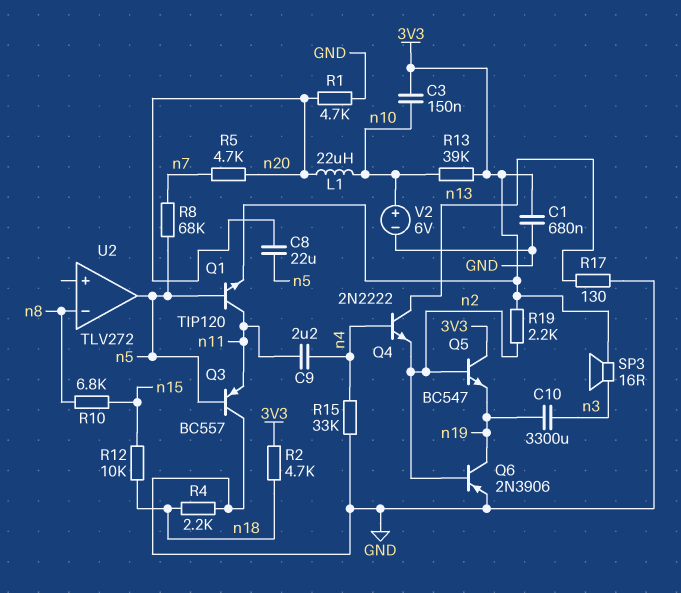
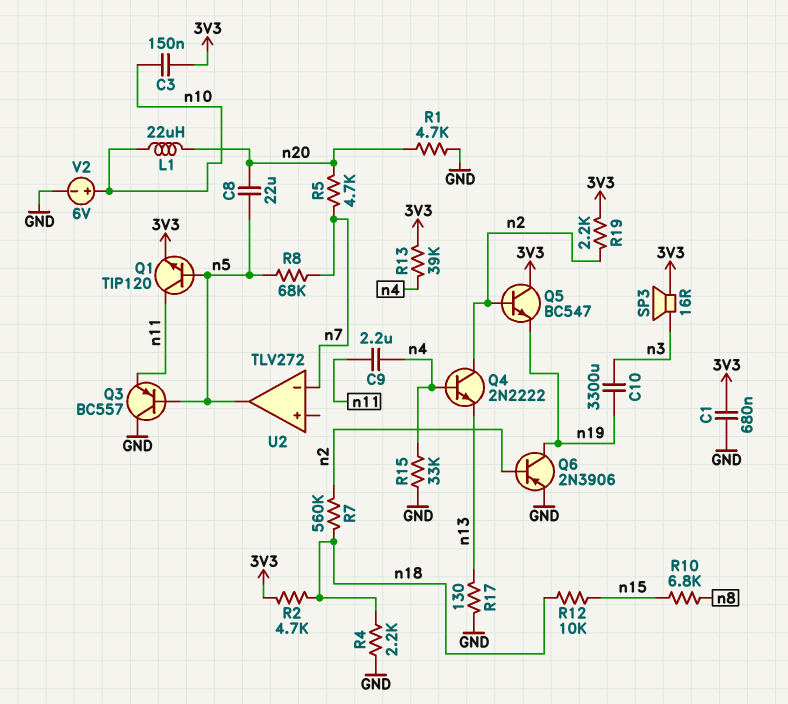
Q4: NPN 2N2222 (B n4, C n13, E n2) -> NPN 2N2222 (B n4, C n2, E n13)
R7: none -> 560k (n2, n18)
R13: 39k (3V3, n10) -> 39k (3V3, n4)
U2 pin in-: n8 -> n7

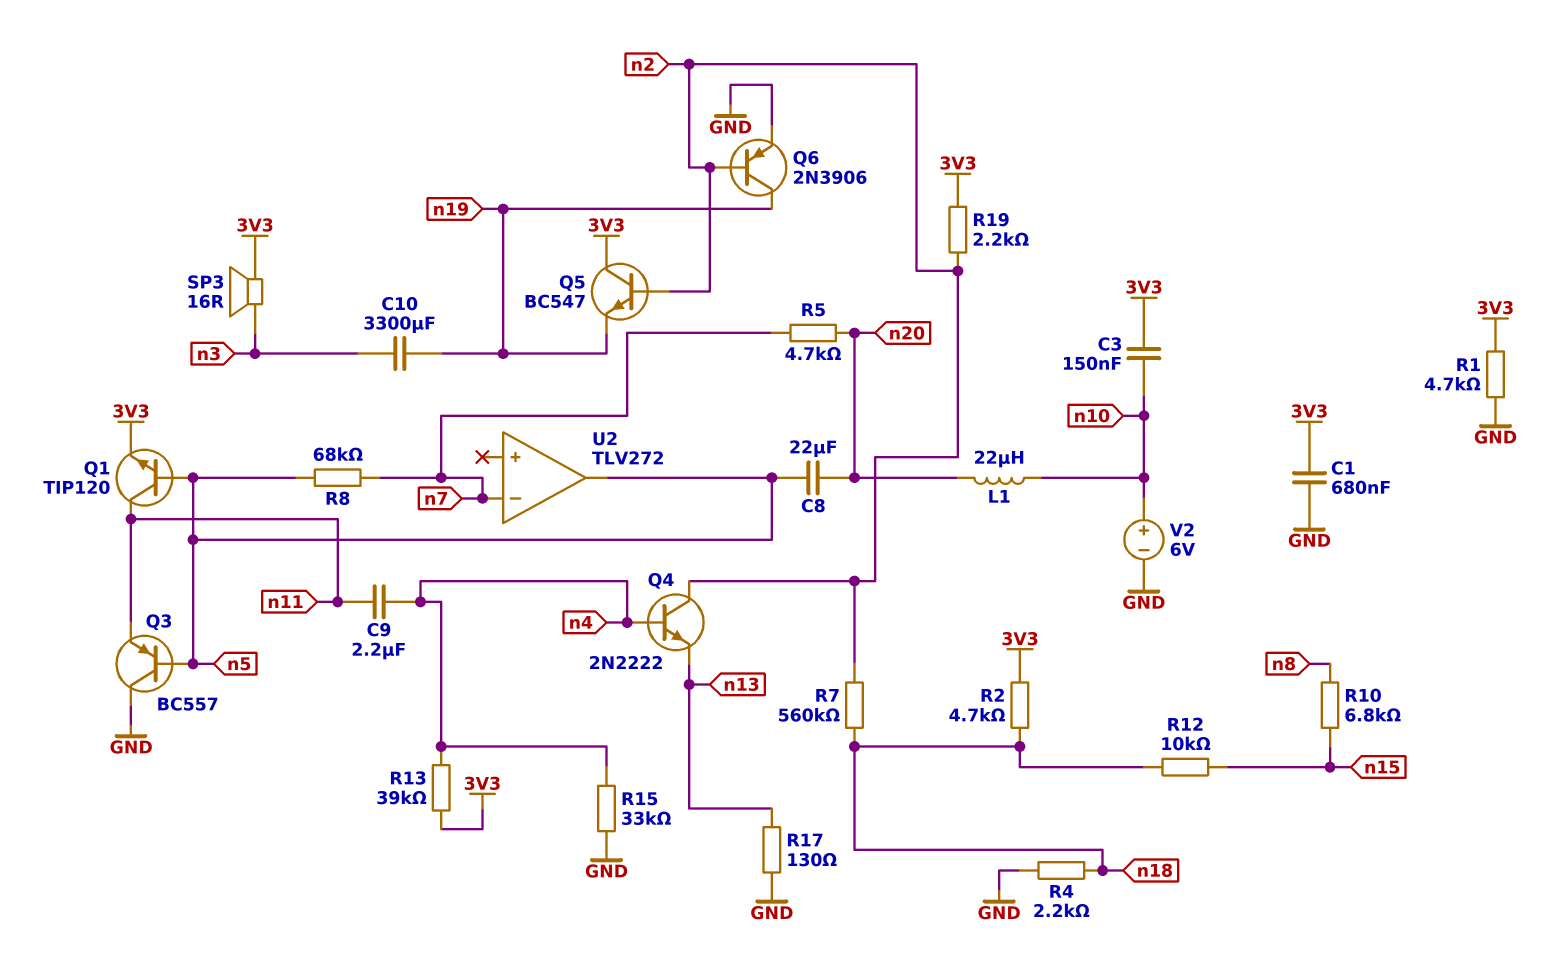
R1: 4.7k (GND, n20) -> 4.7k (3V3, GND)

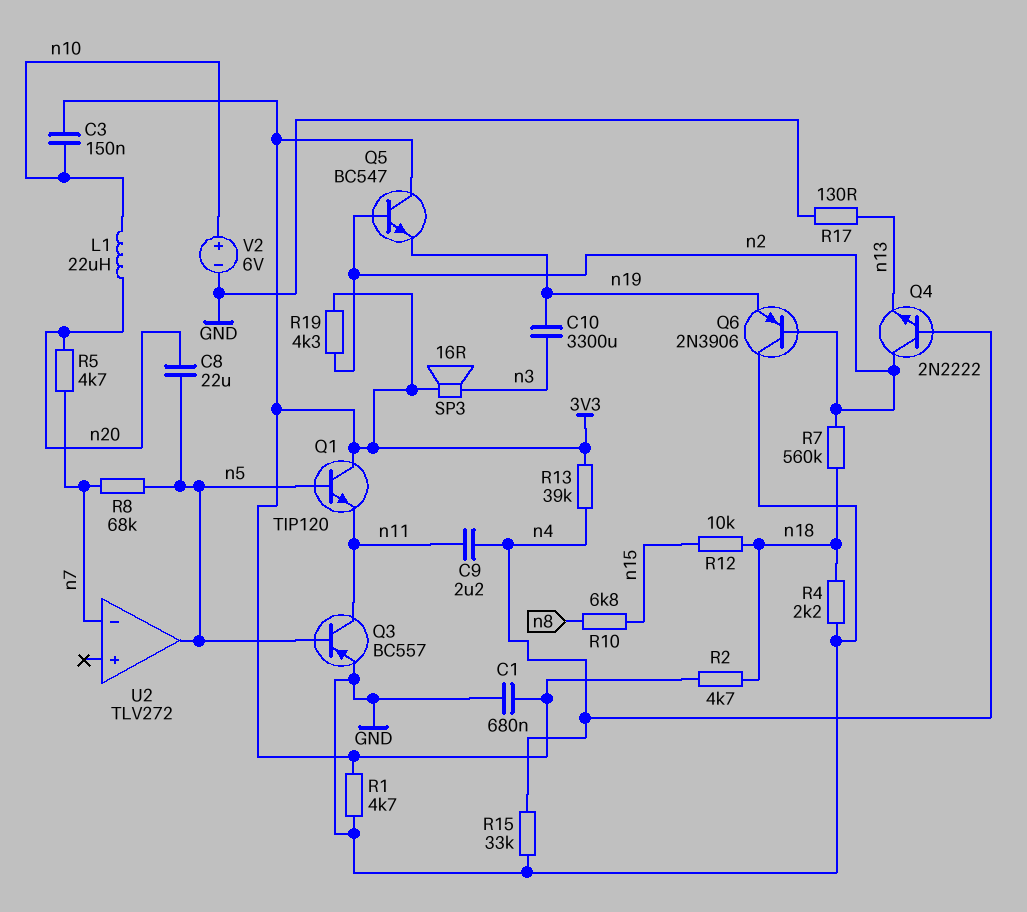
Q1: NPN TIP120 (B n5, C n11, E 3V3) -> NPN TIP120 (B n5, C 3V3, E n11)
Q3: PNP BC557 (B n5, C GND, E n11) -> PNP BC557 (B n5, C n11, E GND)
Q6: PNP 2N3906 (B n2, C n19, E GND) -> PNP 2N3906 (B n2, C GND, E n19)
R19: 2.2k (3V3, n2) -> 4.3k (3V3, n2)

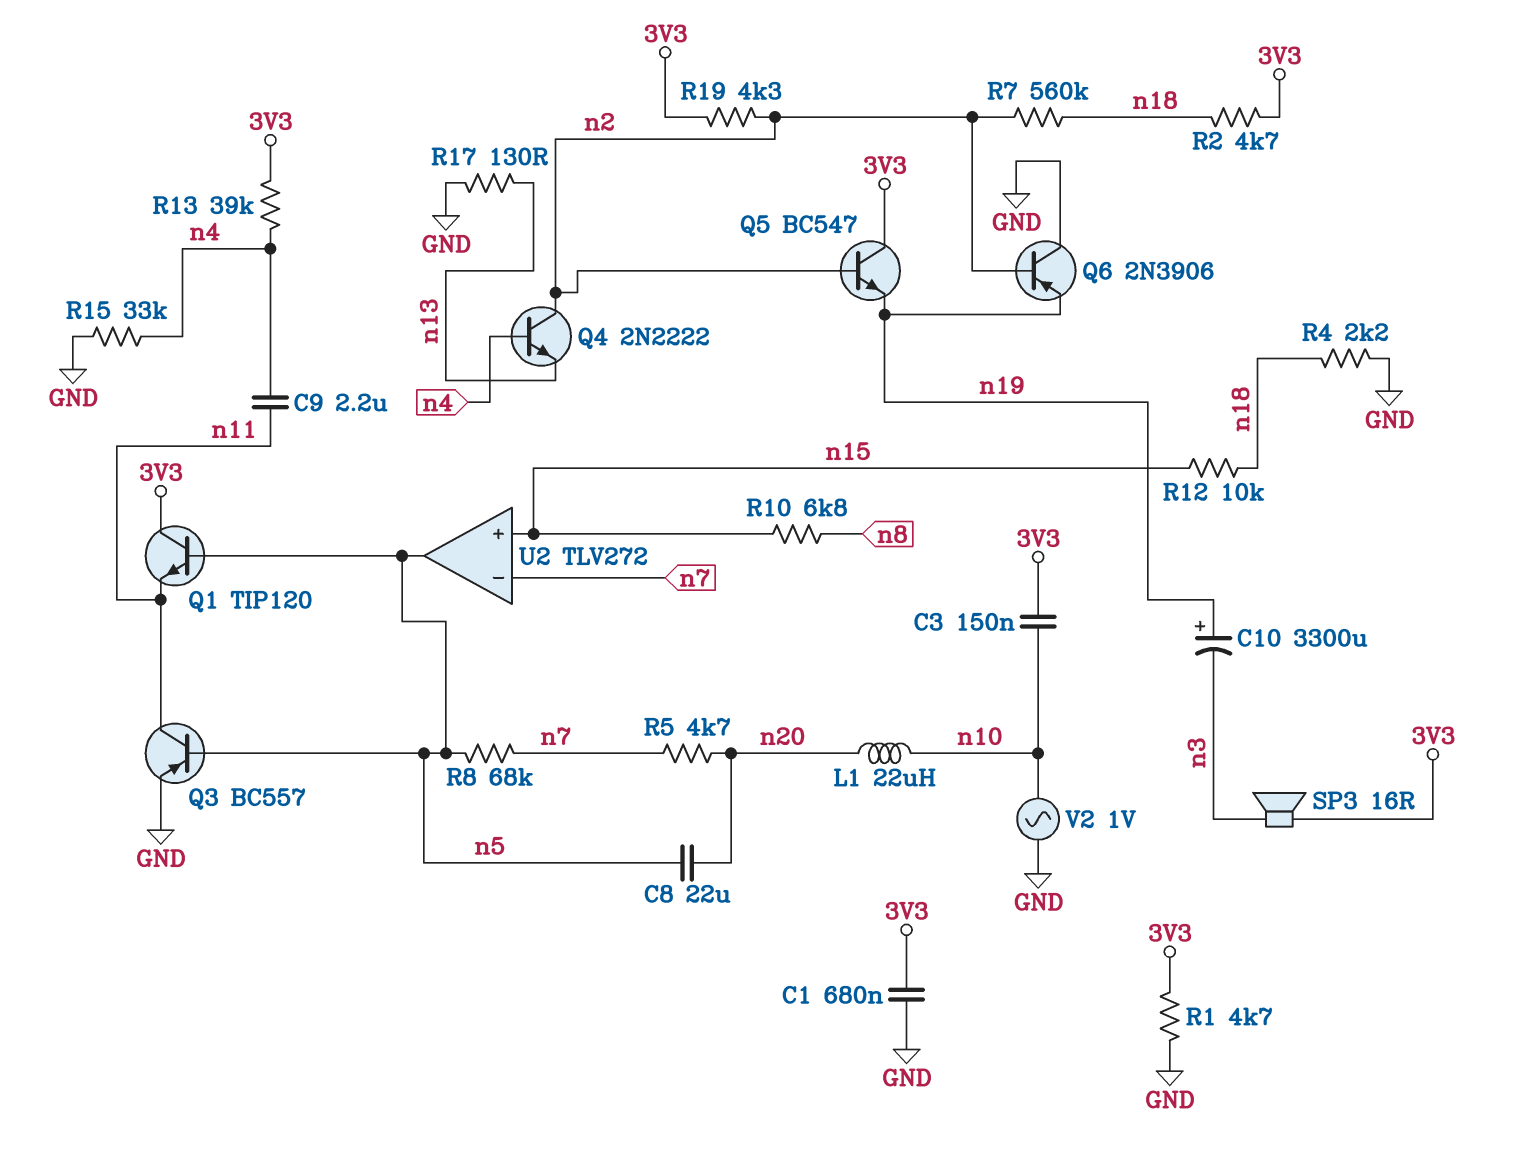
C10: 3300uF (n3, n19) -> 3300uF (plus n19, minus n3)
U2 pin in+: none -> n15
V2: 6V (plus n10, minus GND) -> AC 1V (GND, n10)

